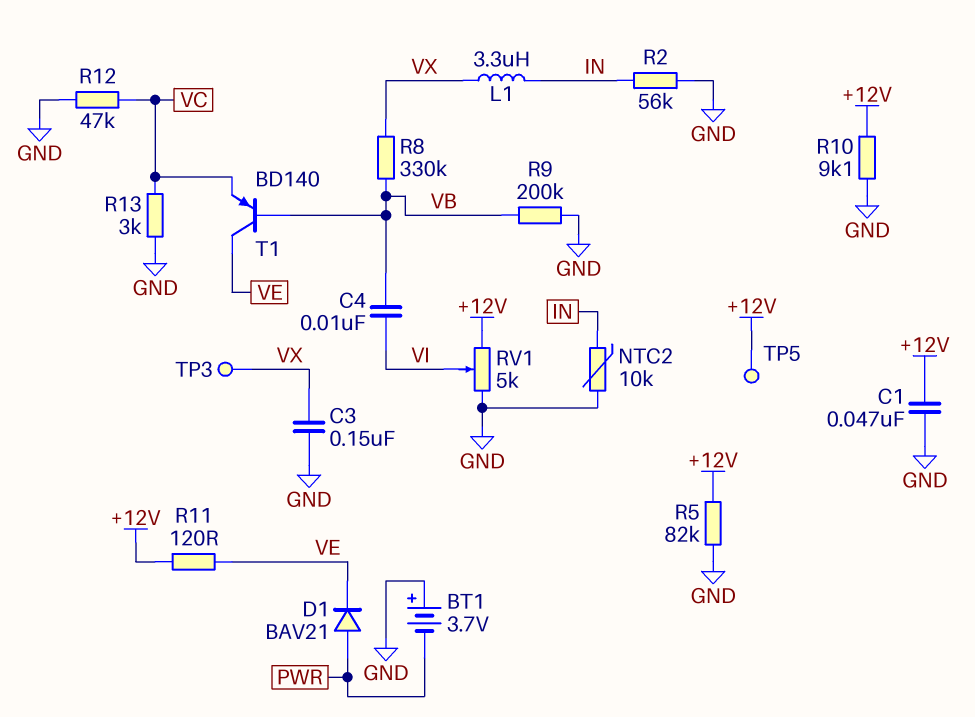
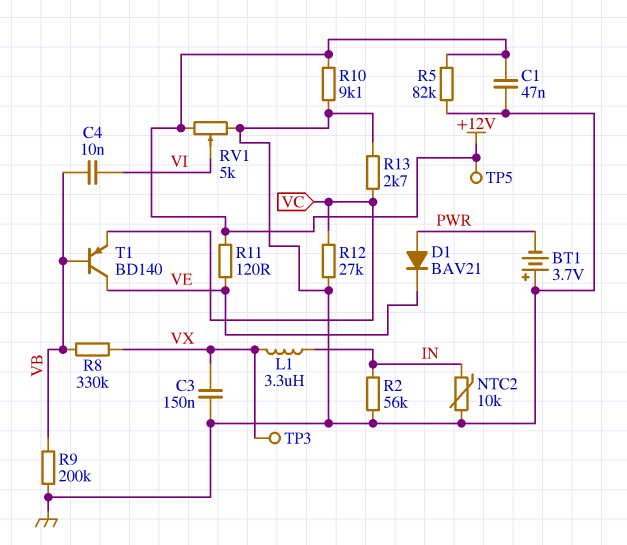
R12: 47k (GND, VC) -> 27k (GND, VC)
R13: 3k (GND, VC) -> 2.7k (GND, VC)

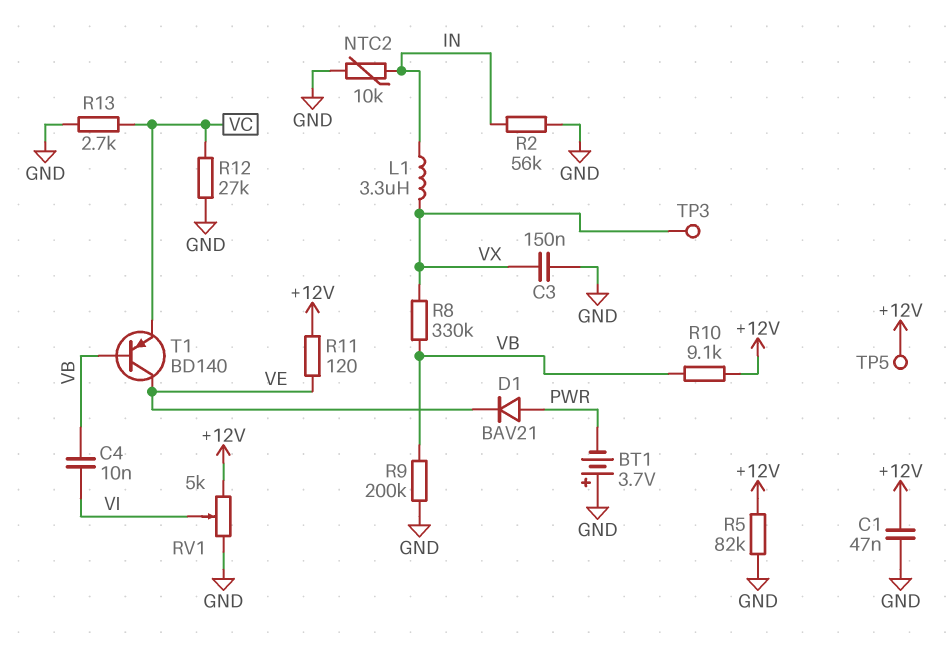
R10: 9.1k (+12V, GND) -> 9.1k (+12V, VB)

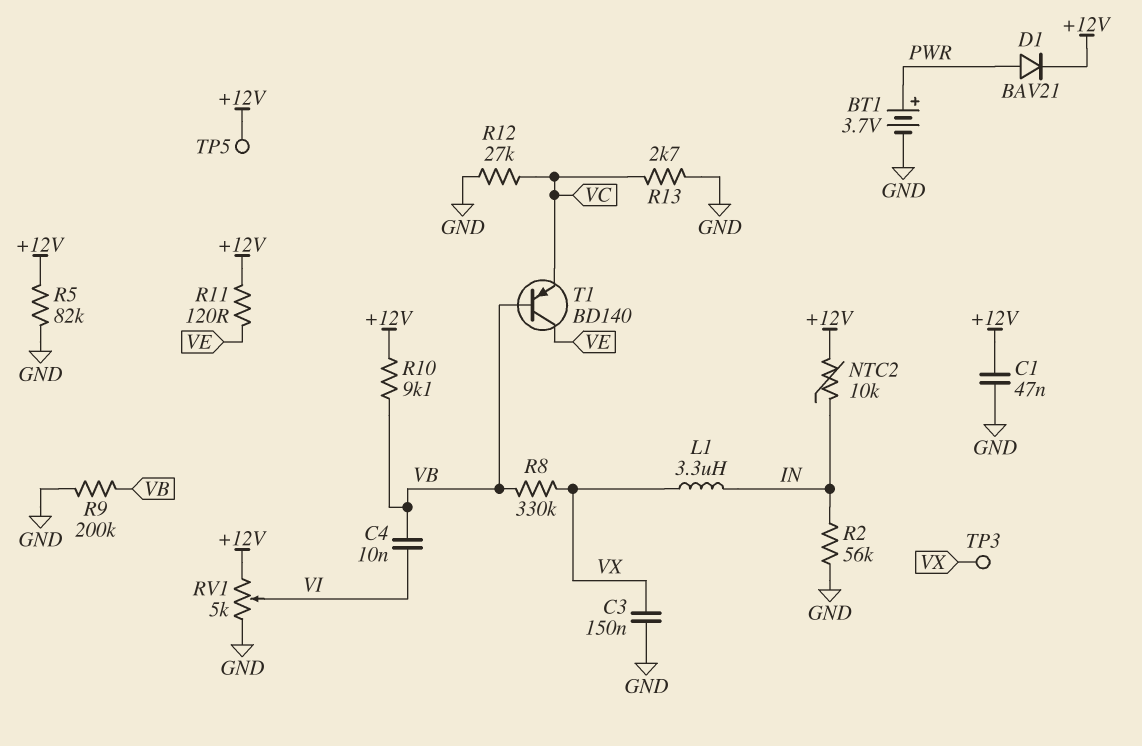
BT1: 3.7V (plus GND, minus PWR) -> 3.7V (plus PWR, minus GND)
D1: diode BAV21 (A PWR, K VE) -> diode BAV21 (A PWR, K +12V)
NTC2: 10k (GND, IN) -> 10k (+12V, IN)

